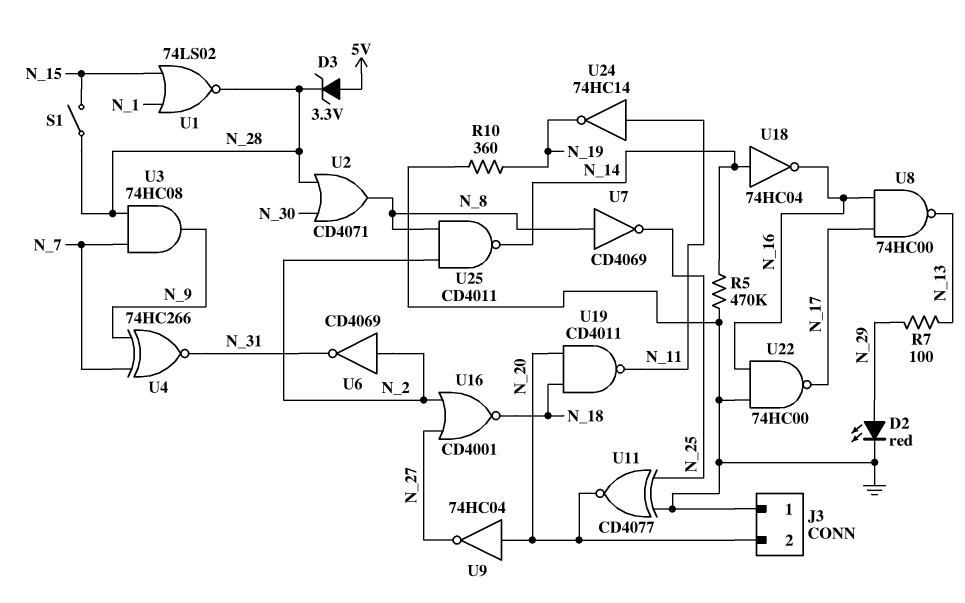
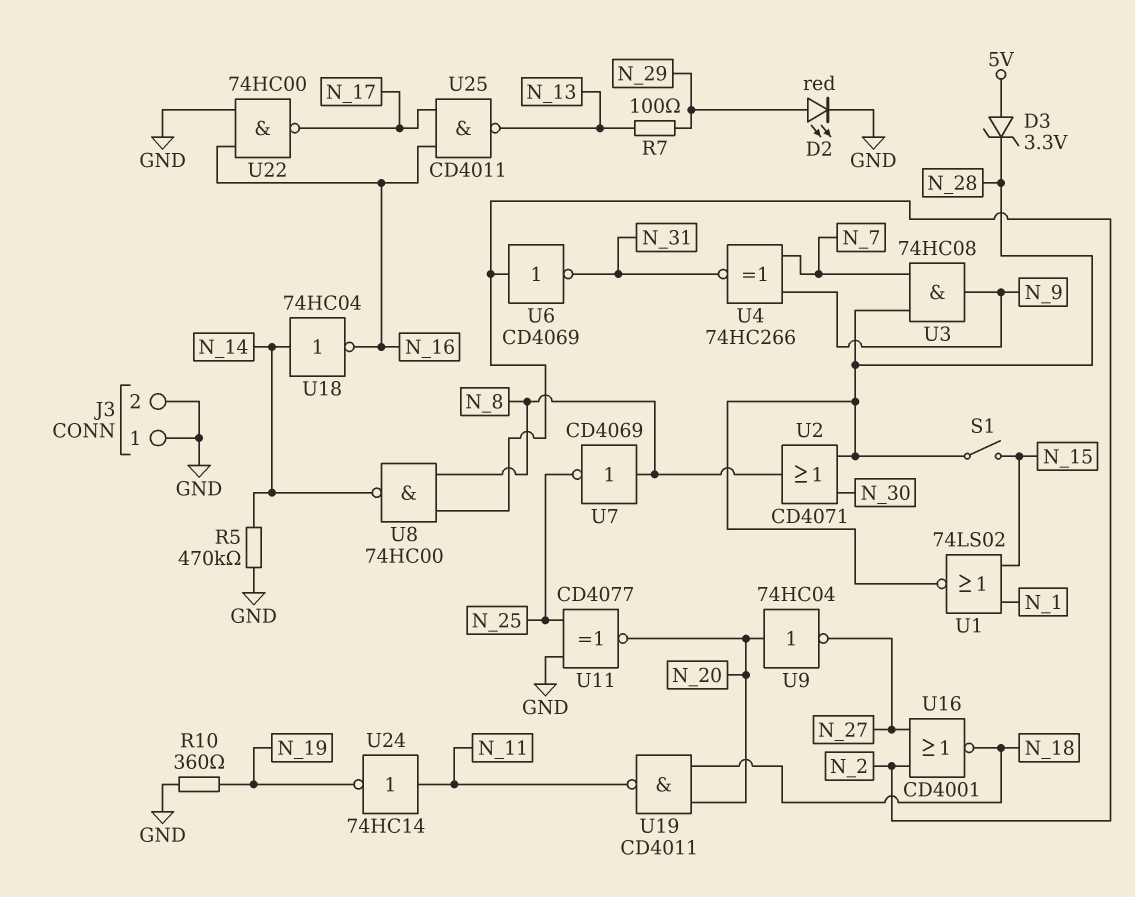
J3 pin 2: N_20 -> GND
U8: NAND 74HC00 (in N_16, in N_17, out N_13) -> NAND 74HC00 (in N_2, in N_8, out N_14)
U25: NAND CD4011 (in N_2, in N_8, out N_14) -> NAND CD4011 (in N_16, in N_17, out N_13)

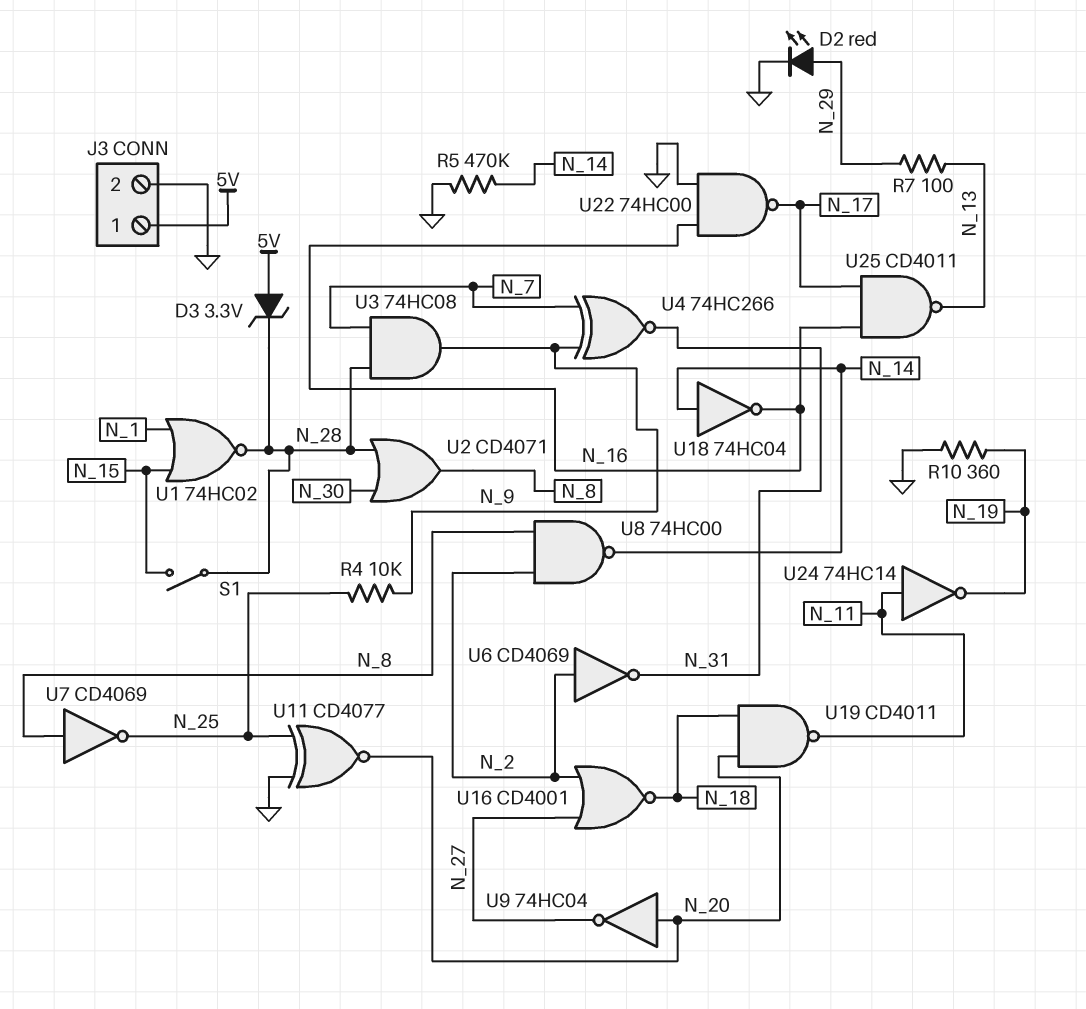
J3 pin 1: GND -> 5V
R4: none -> 10k (N_9, N_25)
U1: NOR 74LS02 (in N_1, in N_15, out N_28) -> NOR 74HC02 (in N_1, in N_15, out N_28)

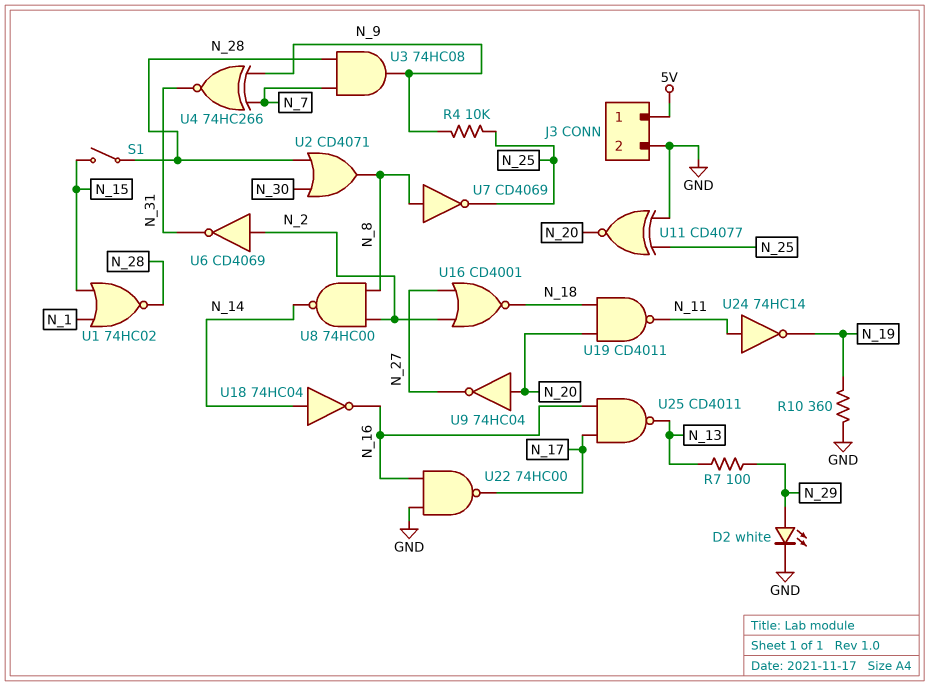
D2: LED red (A N_29, K GND) -> LED white (A N_29, K GND)
D3: zener 3.3V (A 5V, K N_28) -> none
R5: 470k (GND, N_14) -> none

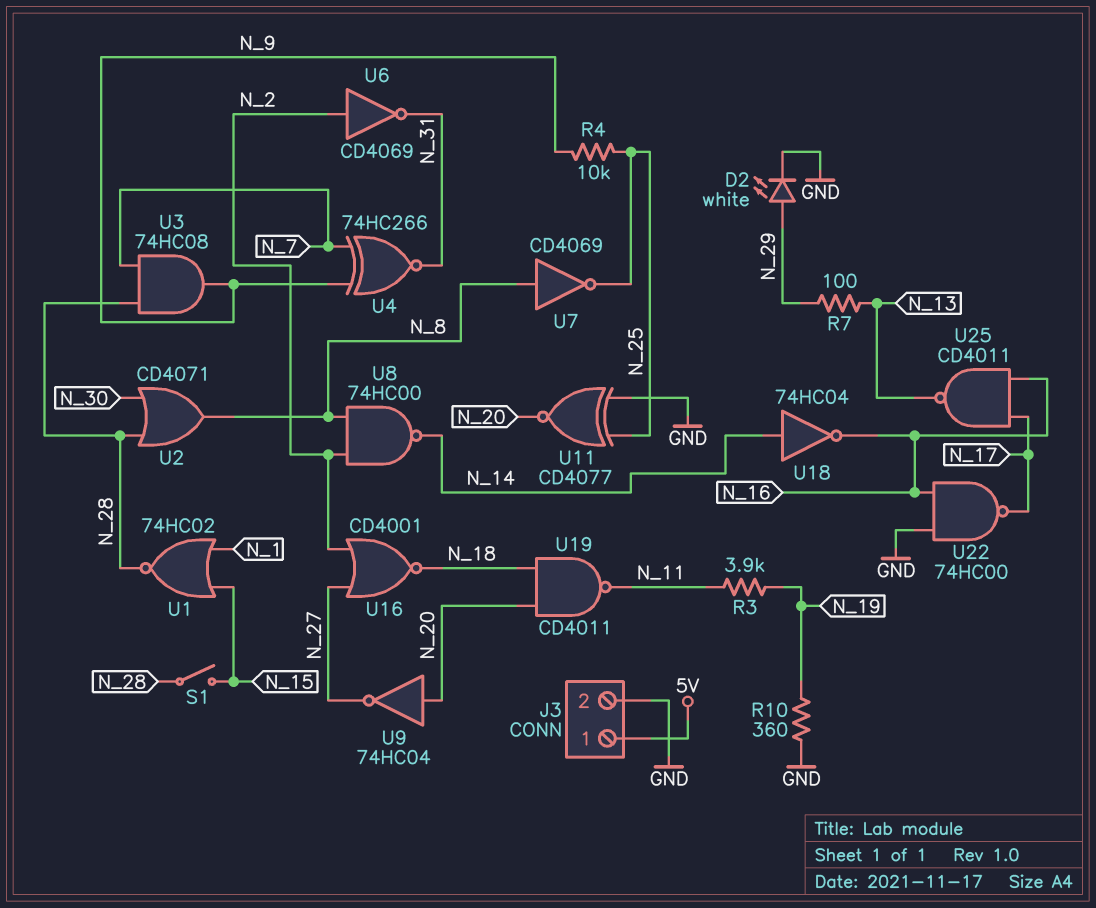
R3: none -> 3.9k (N_11, N_19)
U24: NOT 74HC14 (in N_11, out N_19) -> none

